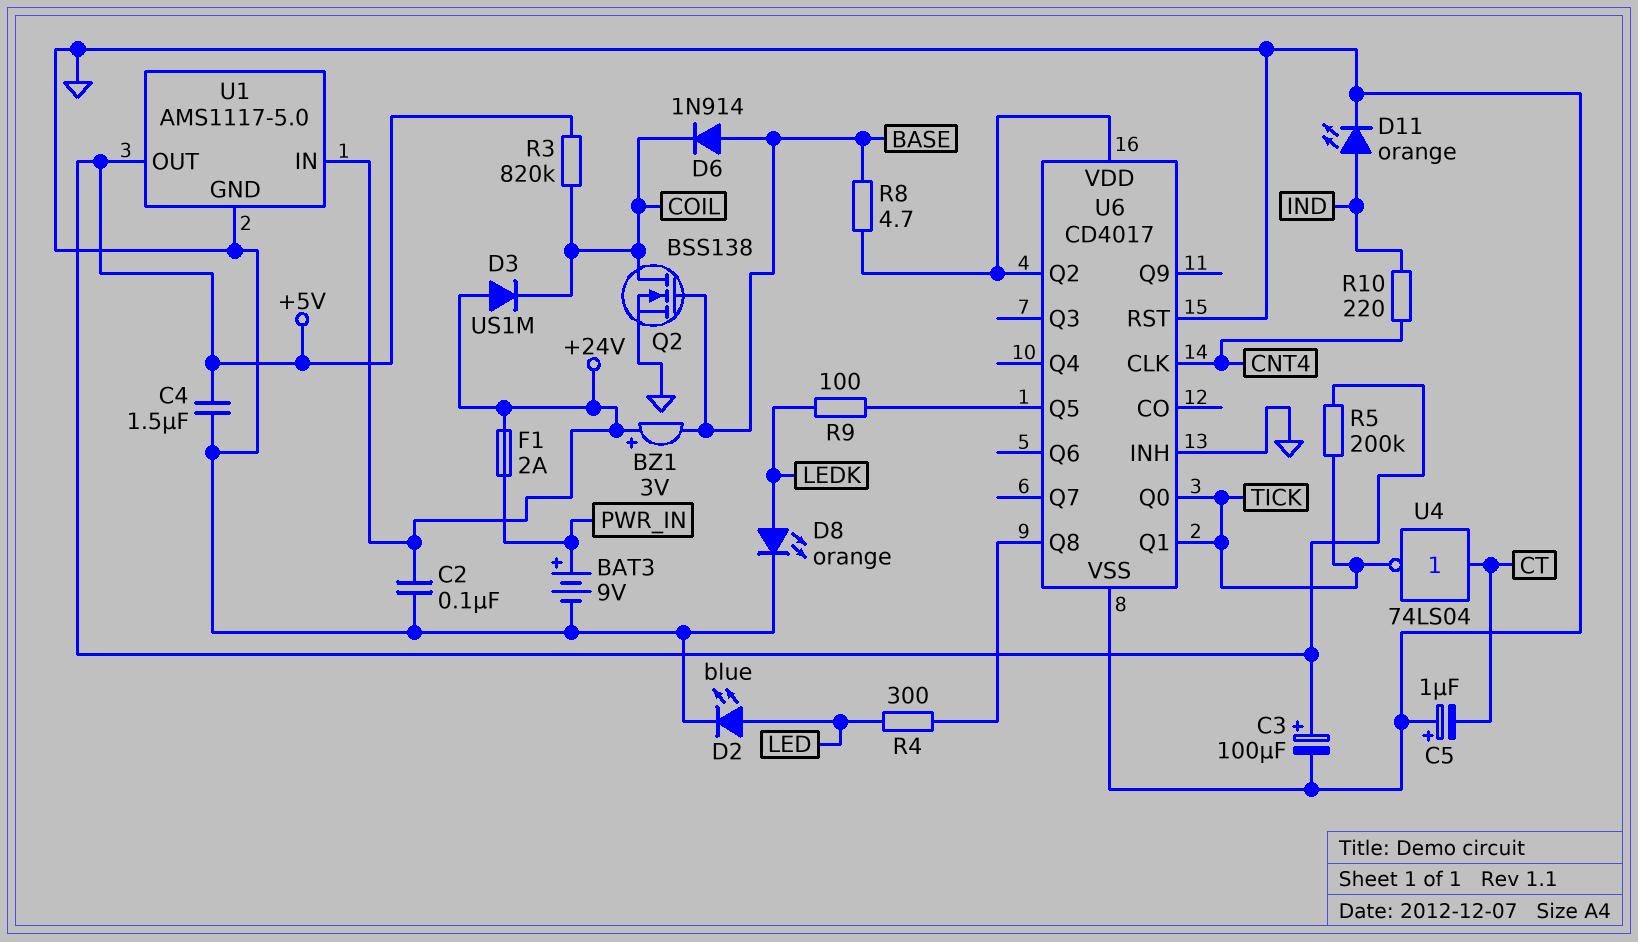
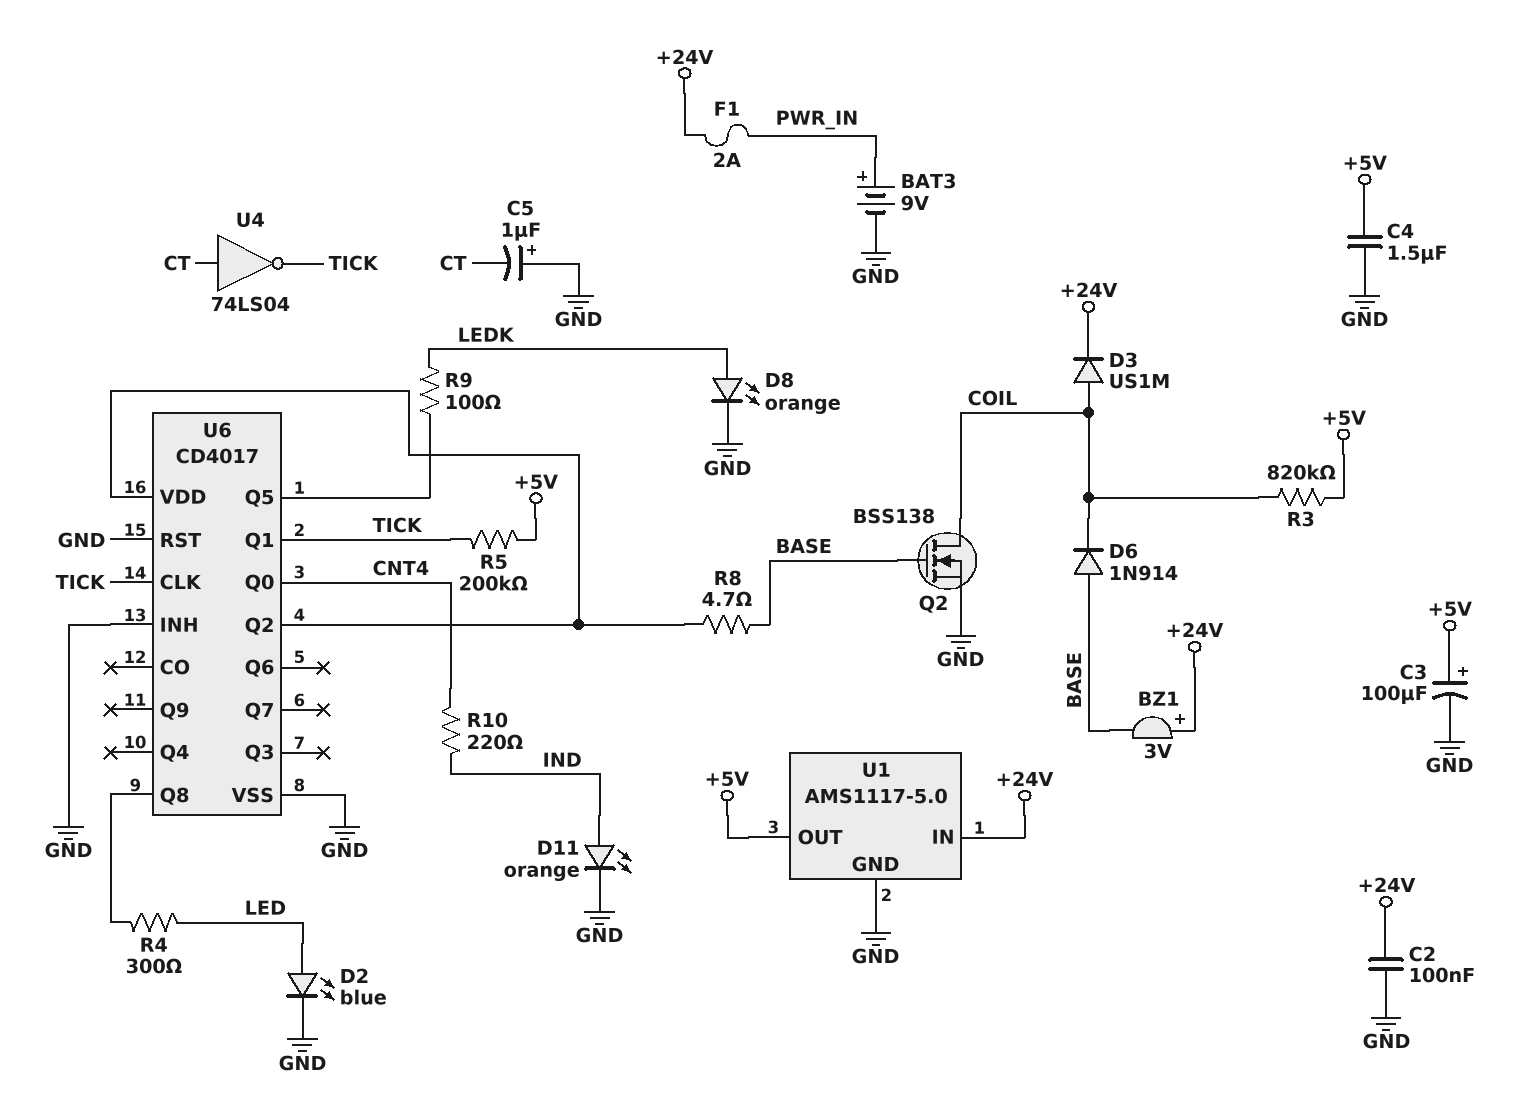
D3: diode US1M (A +24V, K COIL) -> diode US1M (A COIL, K +24V)
U6 pin CLK: CNT4 -> TICK
U6 pin Q0: TICK -> CNT4

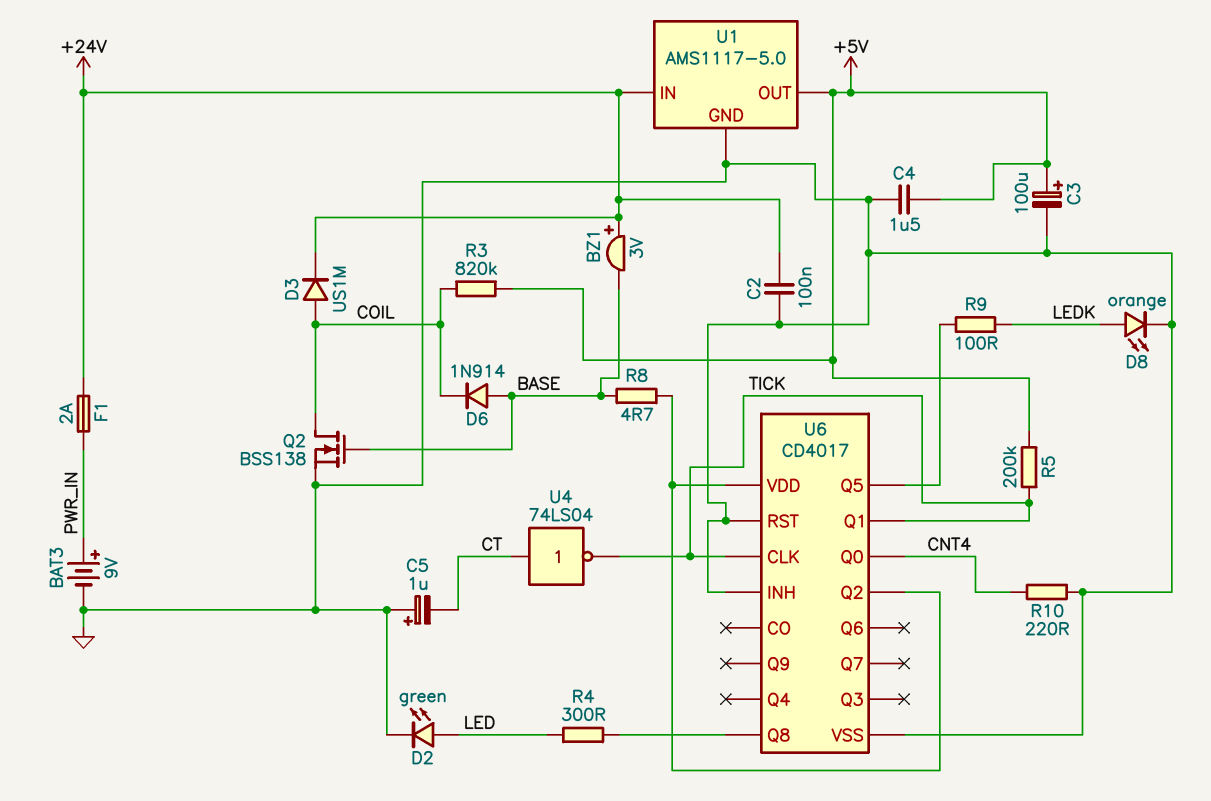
D2: LED blue (A LED, K GND) -> LED green (A LED, K GND)
D11: LED orange (A IND, K GND) -> none
R10: 220 (CNT4, IND) -> 220 (CNT4, GND)

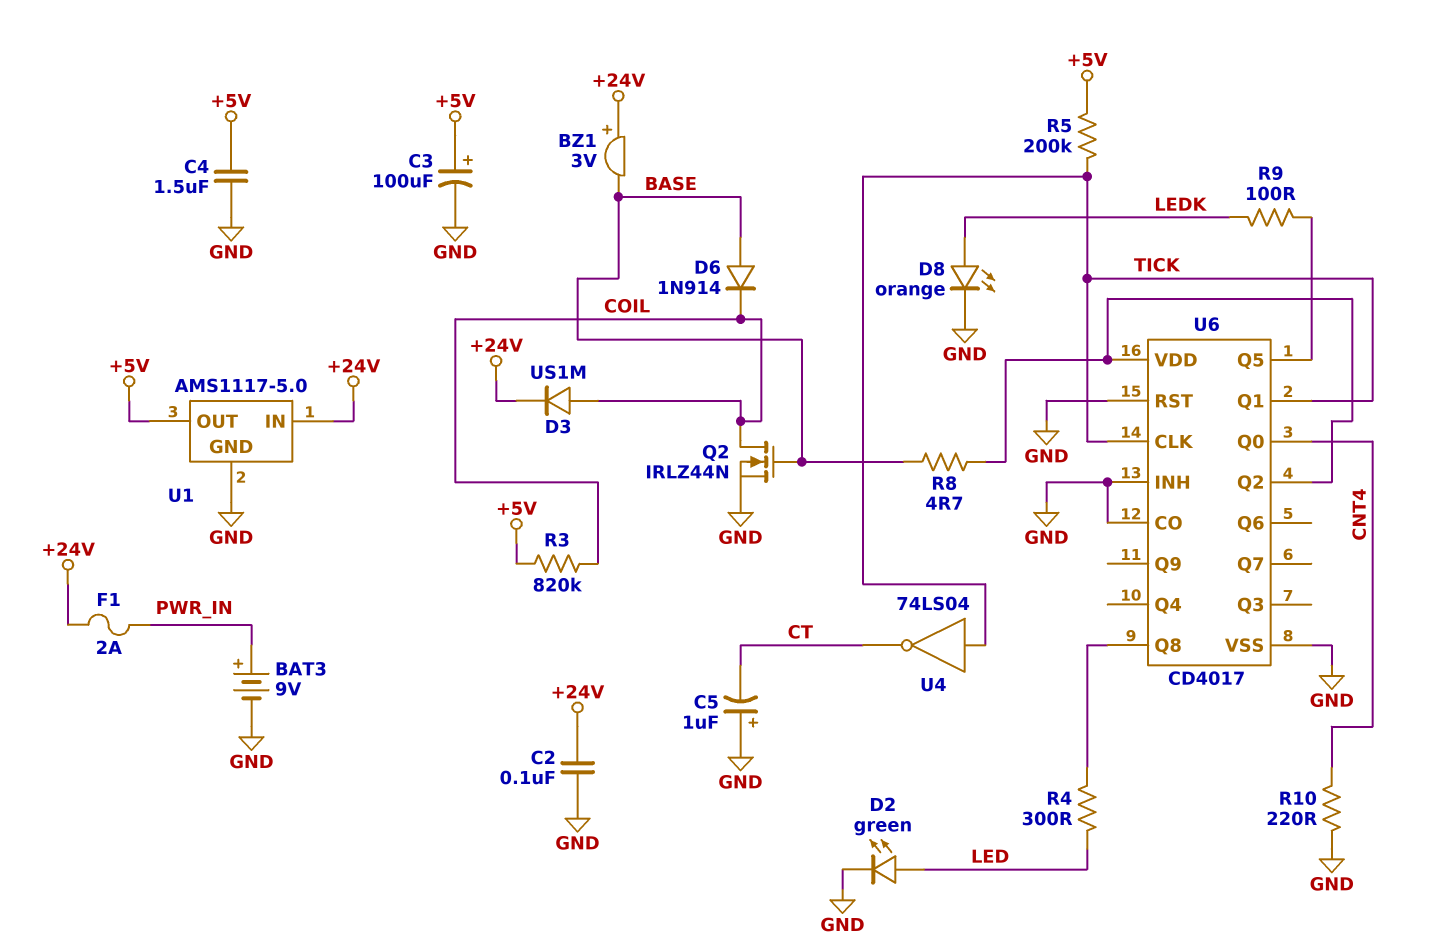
Q2: NMOS BSS138 (G BASE, D COIL, S GND) -> NMOS IRLZ44N (G BASE, D COIL, S GND)
U4: NOT 74LS04 (in CT, out TICK) -> NOT 74LS04 (in TICK, out CT)
U6 pin CO: none -> GND

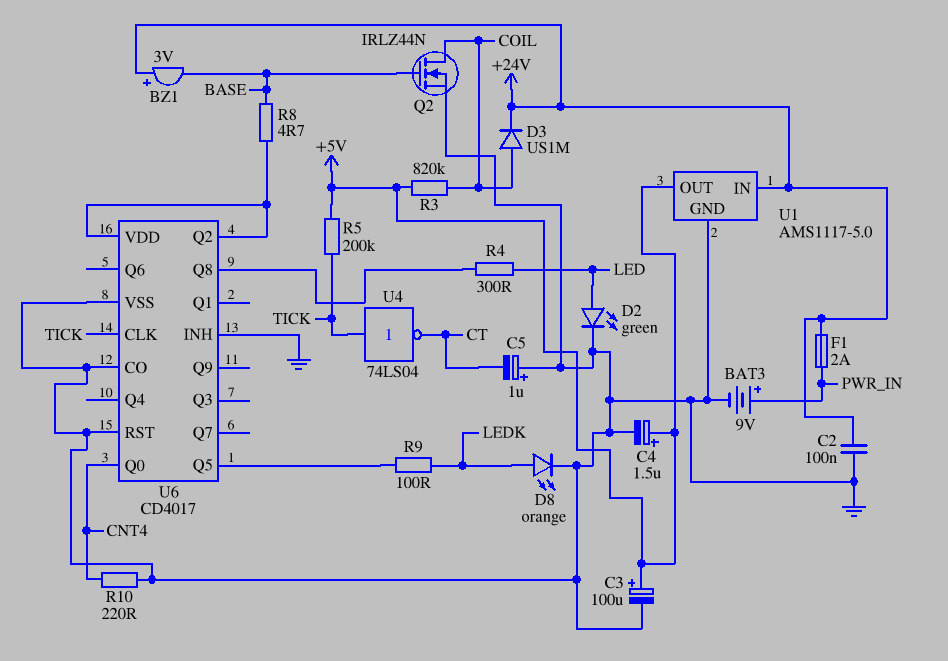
C4: 1.5uF (+5V, GND) -> 1.5uF (plus +5V, minus GND)
D6: diode 1N914 (A BASE, K COIL) -> none
U6 pin Q1: TICK -> none

